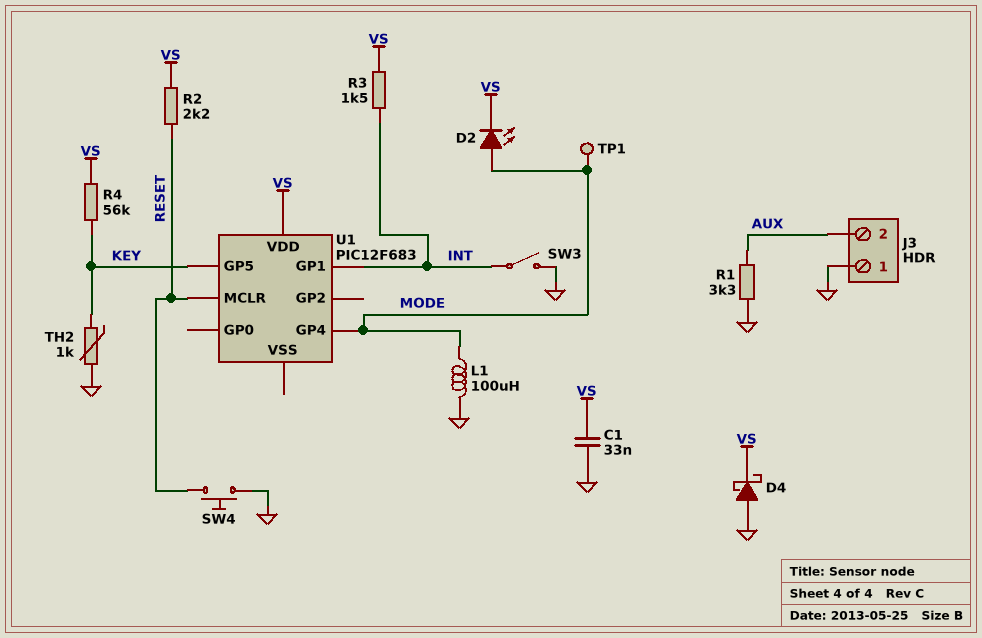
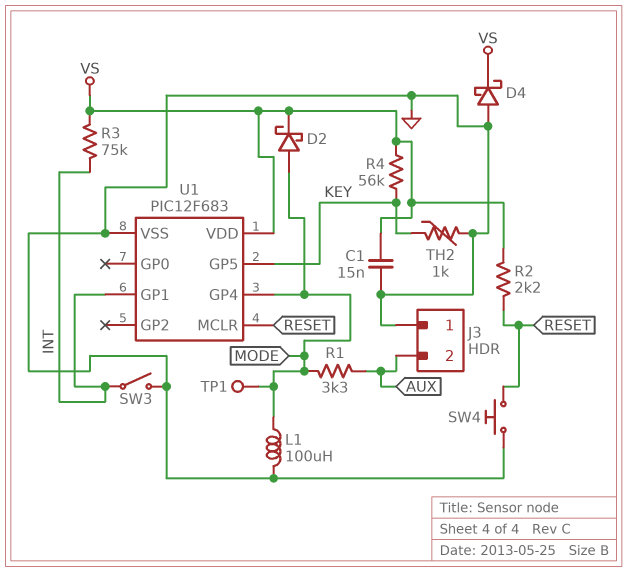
C1: 33nF (GND, VS) -> 15nF (GND, VS)
D2: LED (A MODE, K VS) -> schottky (A MODE, K VS)
R1: 3.3k (AUX, GND) -> 3.3k (AUX, MODE)
R3: 1.5k (INT, VS) -> 75k (INT, VS)
U1 pin VSS: none -> GND

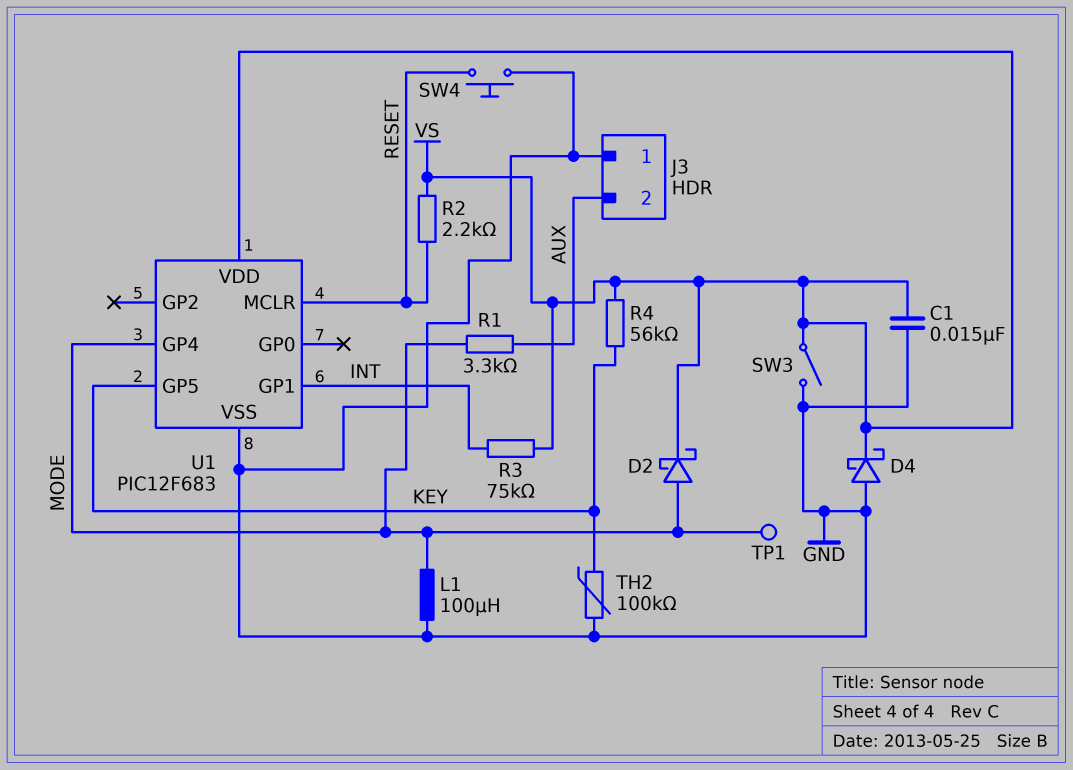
SW3: switch (GND, INT) -> switch (GND, VS)
TH2: 1k (GND, KEY) -> 100k (GND, KEY)

